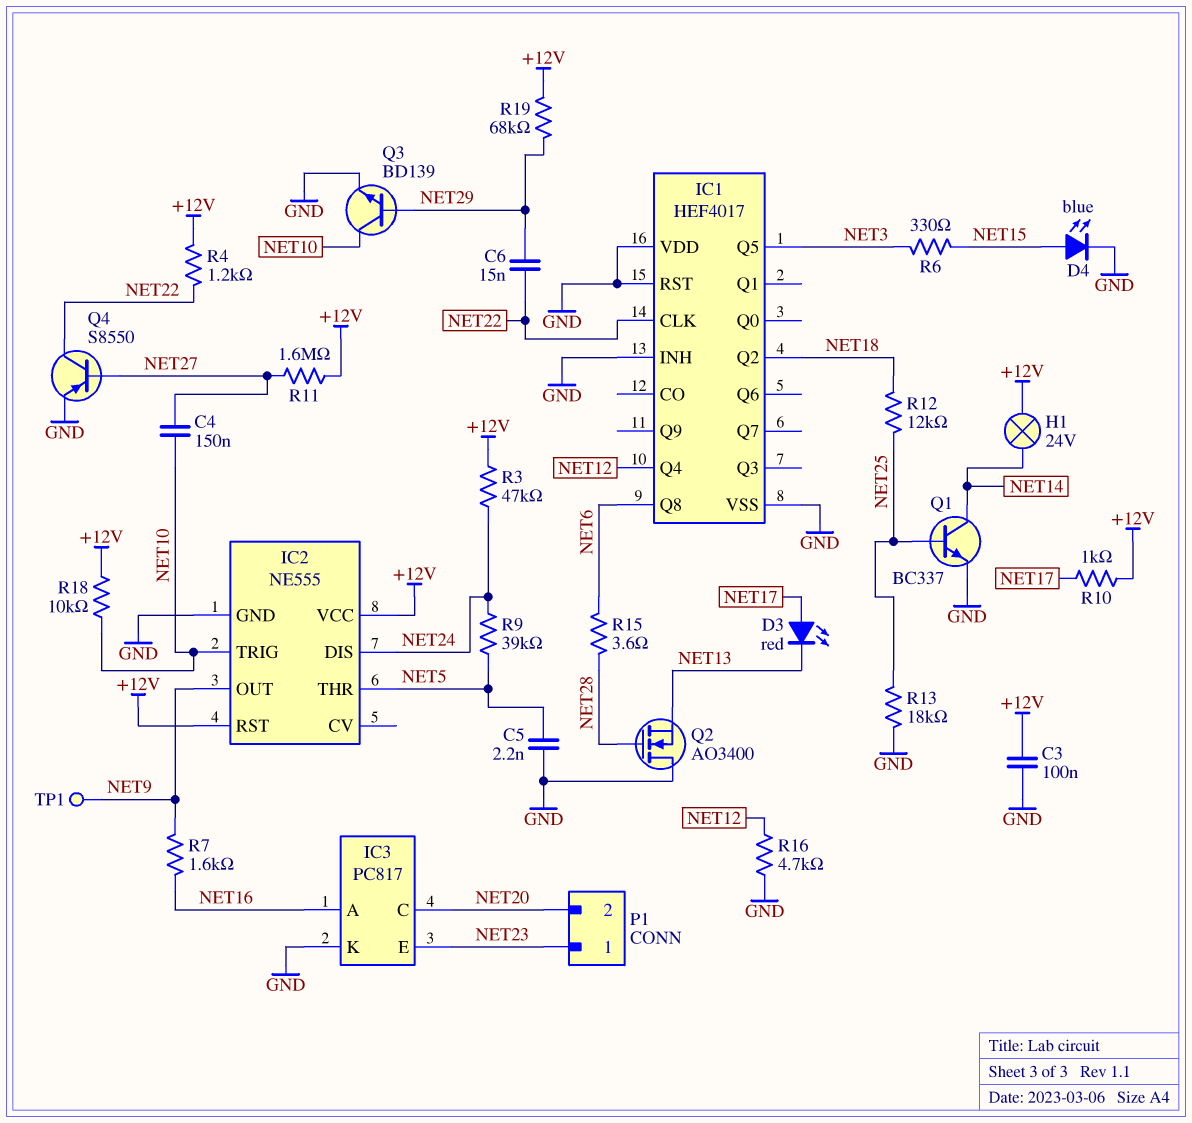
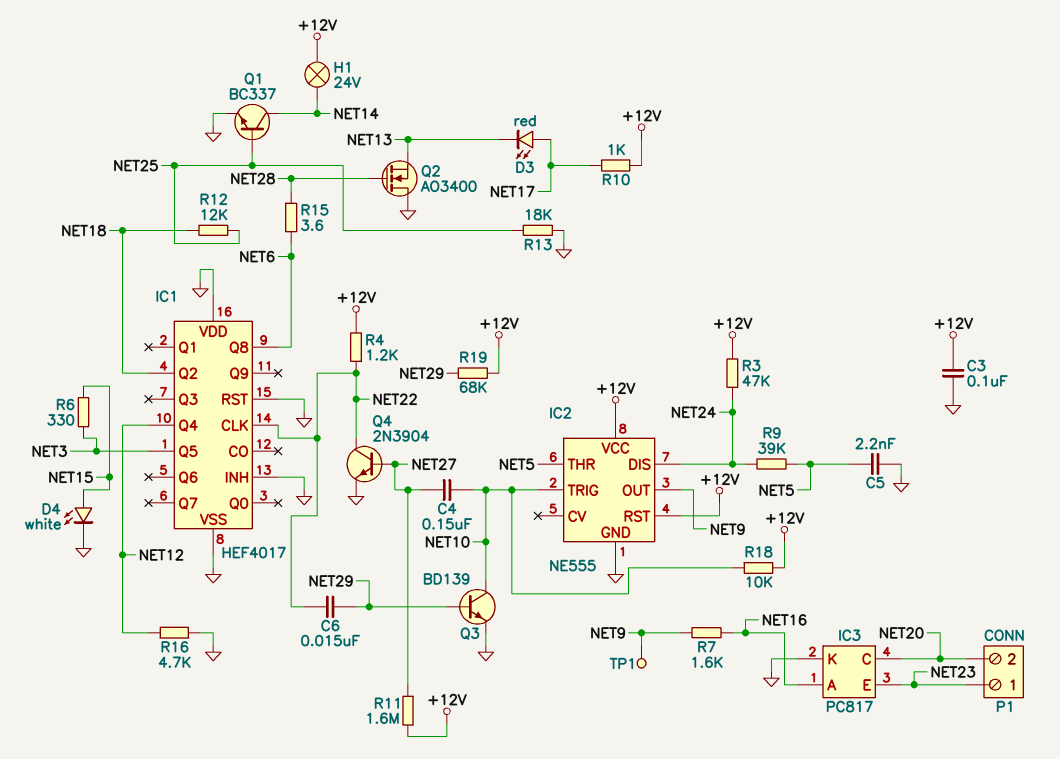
D4: LED blue (A NET15, K GND) -> LED white (A NET15, K GND)
Q4: PNP S8550 (B NET27, C NET22, E GND) -> NPN 2N3904 (B NET27, C NET22, E GND)

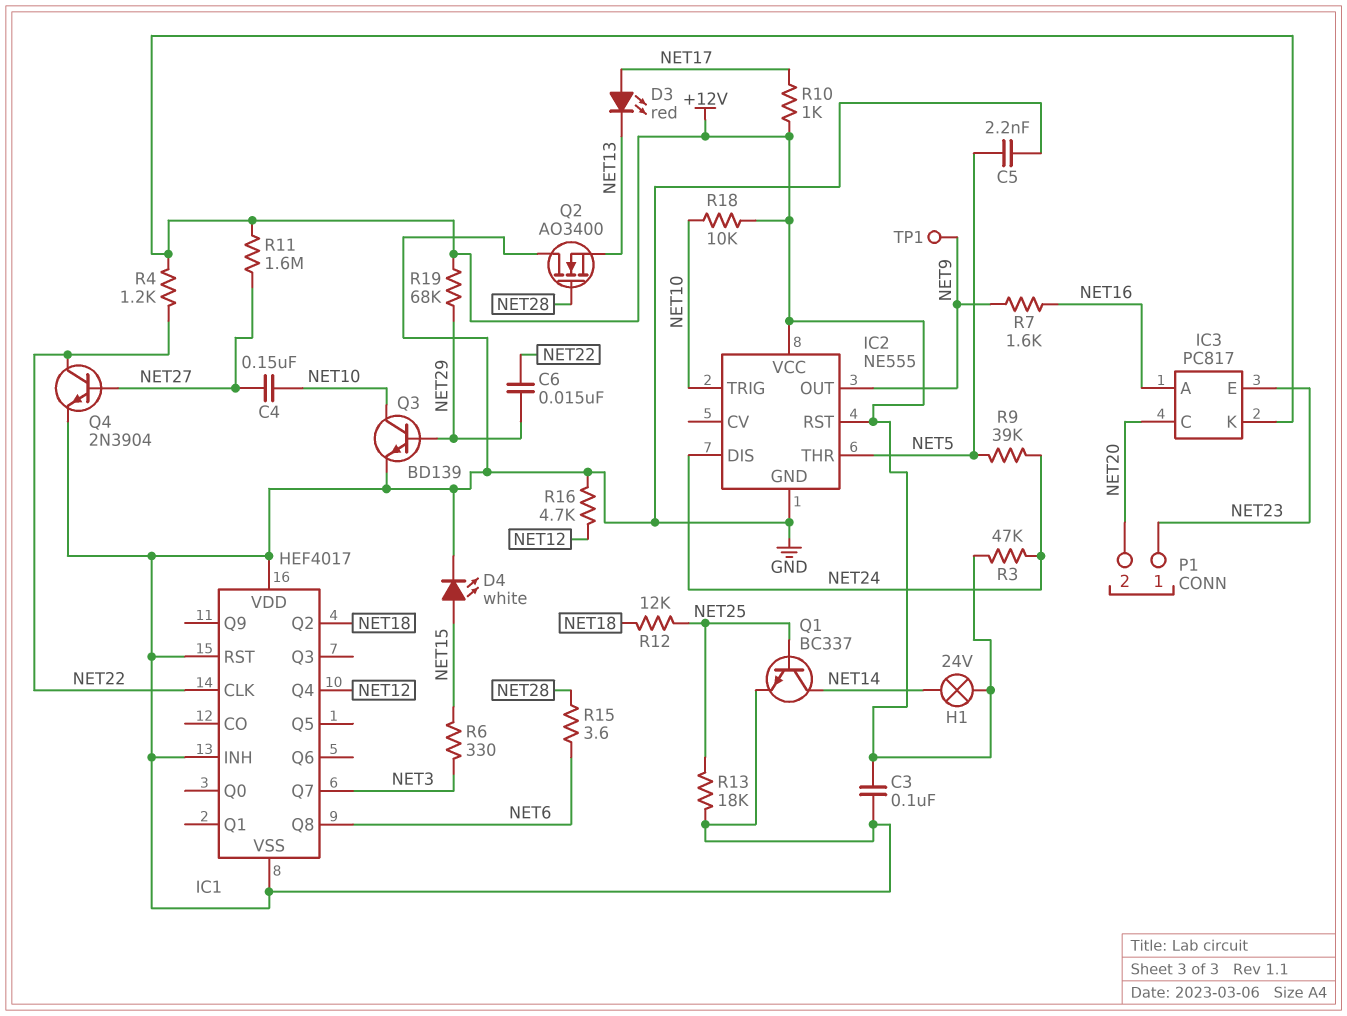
IC1 pin Q5: NET3 -> none
IC1 pin Q7: none -> NET3
IC3 pin K: GND -> +12V

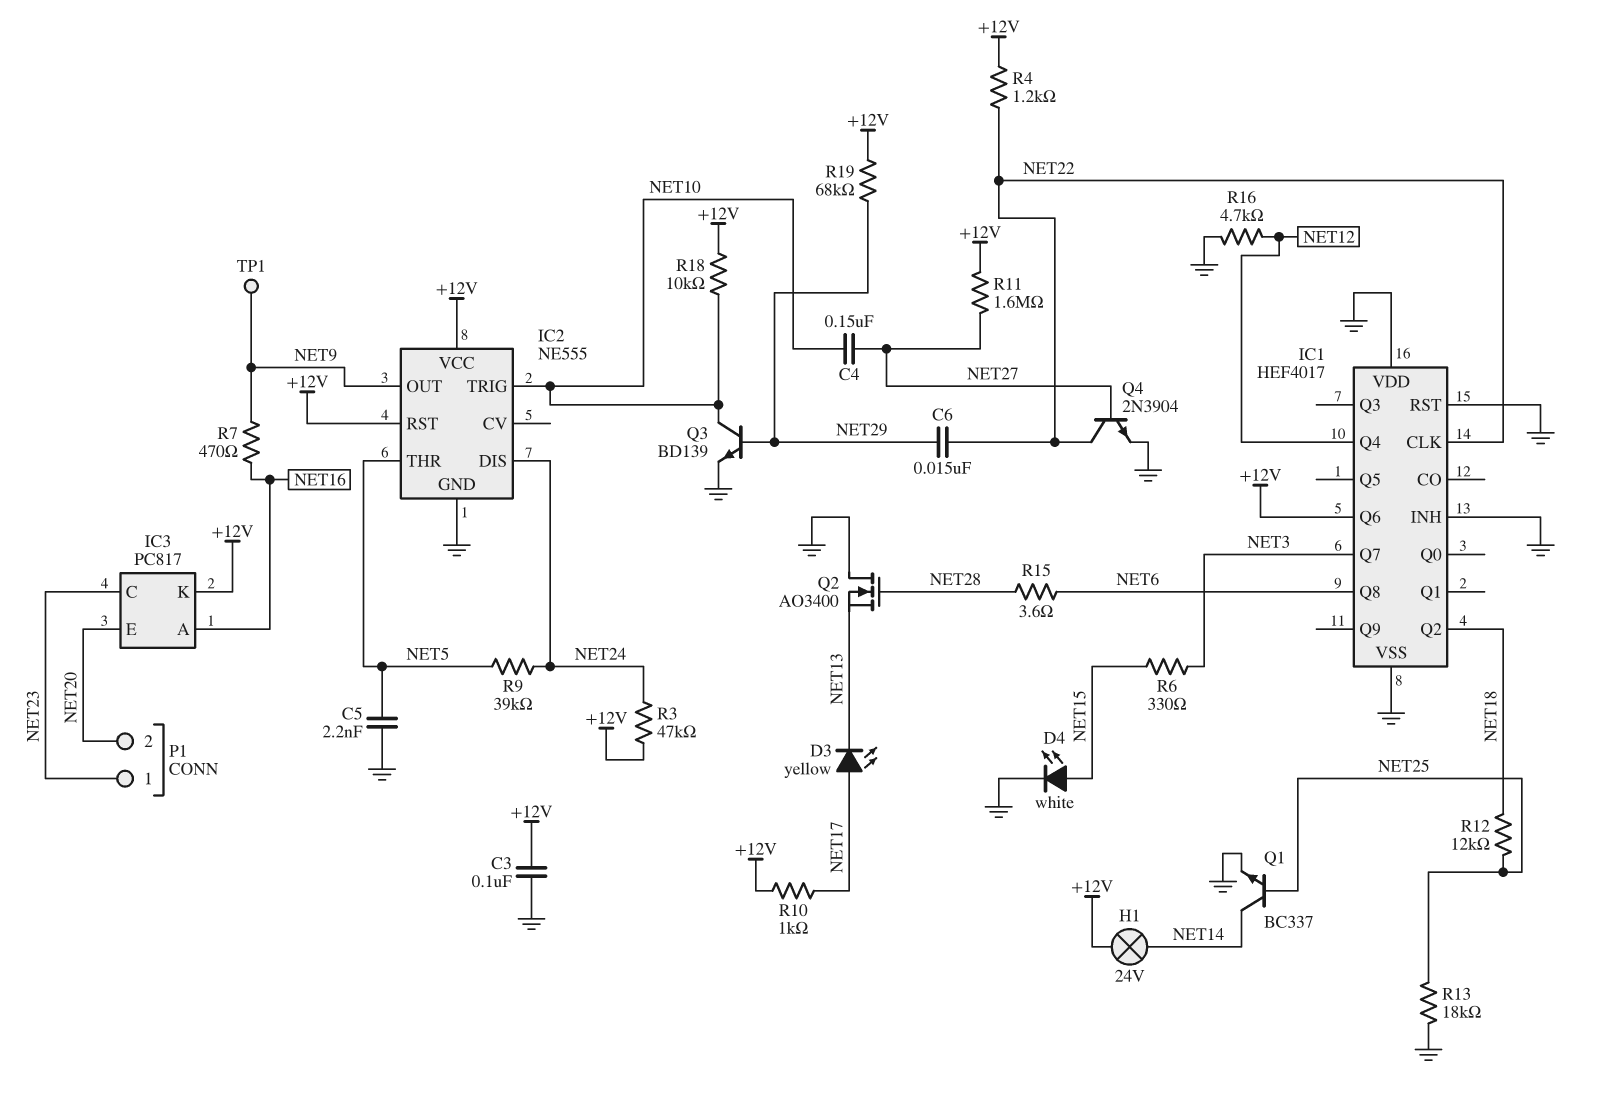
D3: LED red (A NET17, K NET13) -> LED yellow (A NET17, K NET13)
IC1 pin Q6: none -> +12V
IC3 pin C: NET20 -> NET23
IC3 pin E: NET23 -> NET20
R7: 1.6k (NET9, NET16) -> 470 (NET9, NET16)

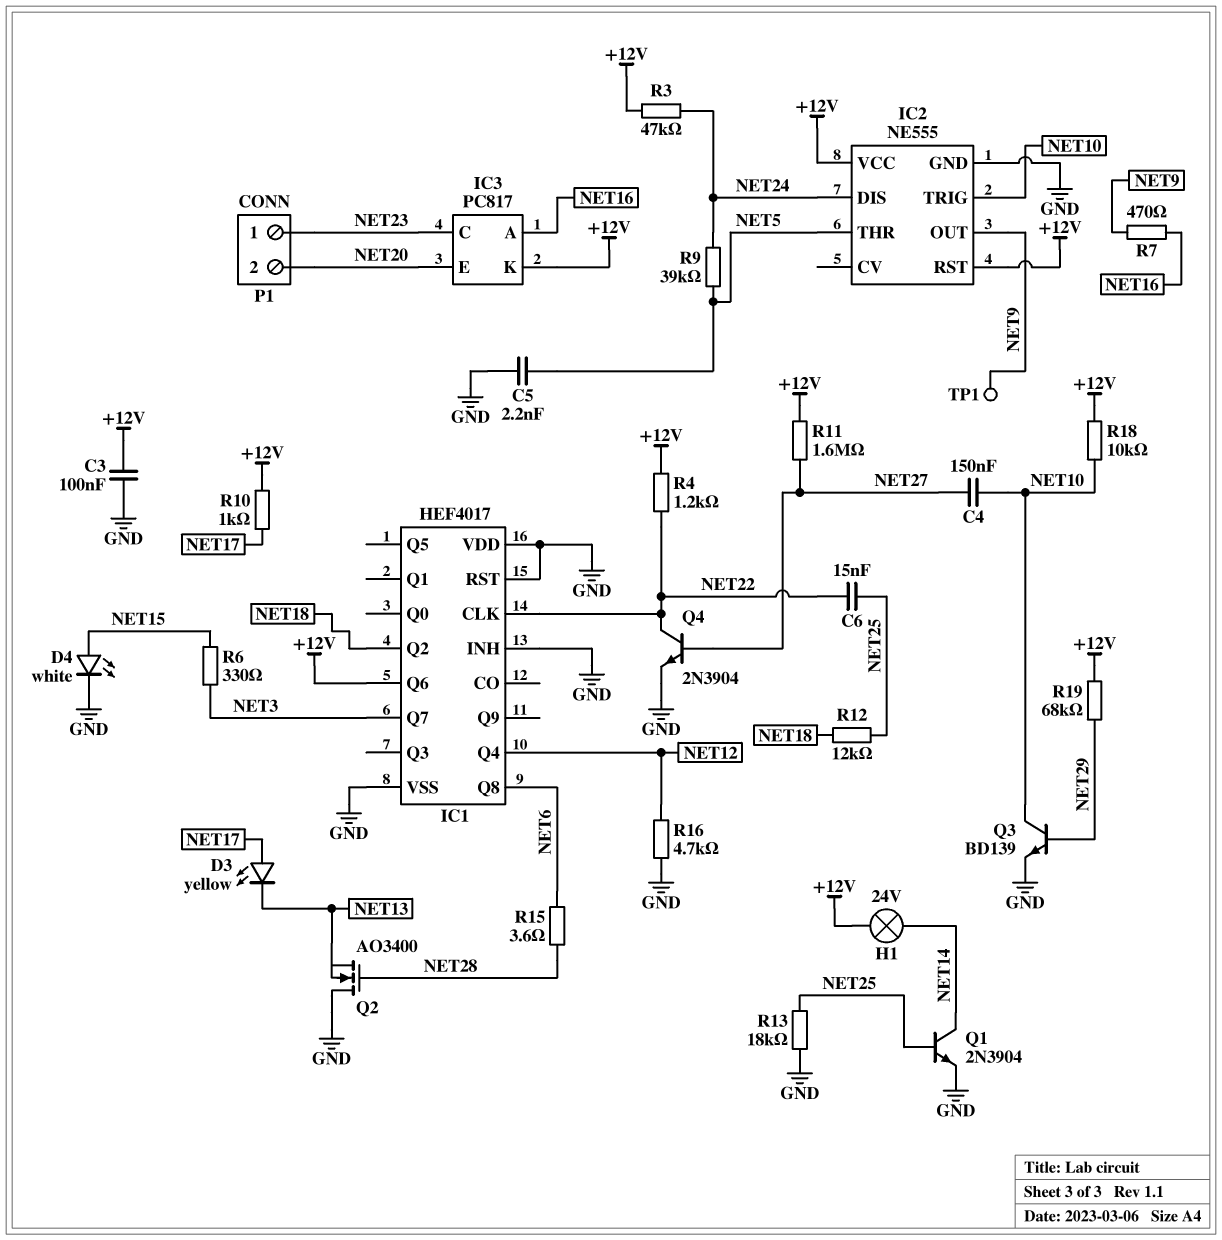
C6: 15nF (NET22, NET29) -> 15nF (NET22, NET25)
Q1: NPN BC337 (B NET25, C NET14, E GND) -> NPN 2N3904 (B NET25, C NET14, E GND)

